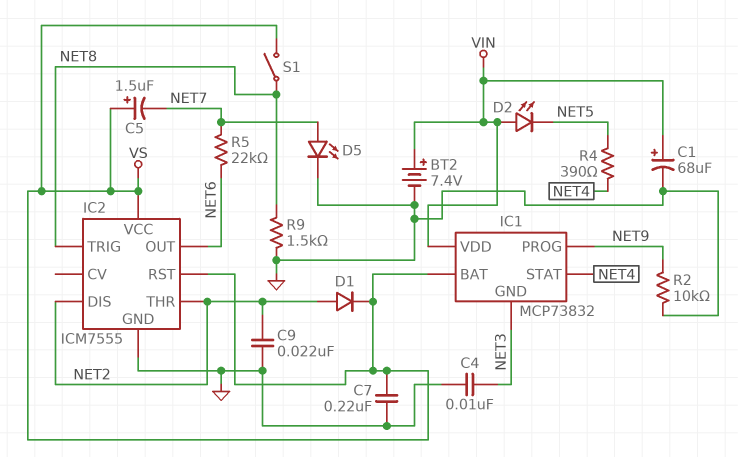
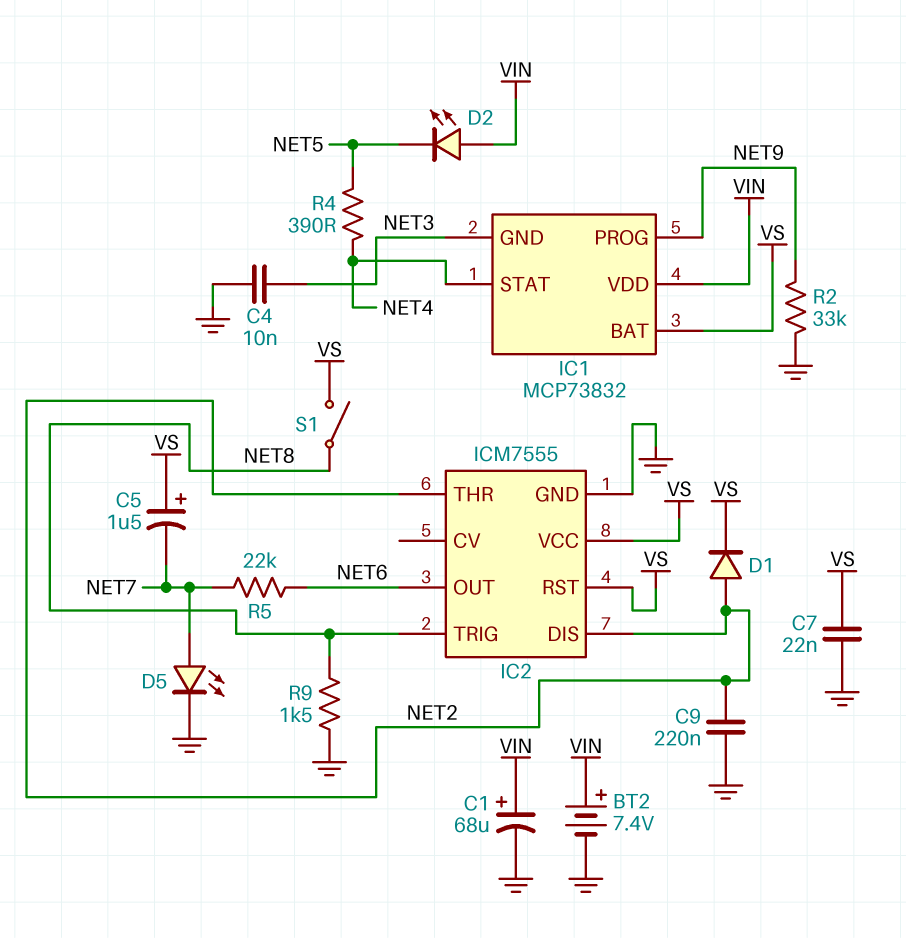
C7: 220nF (GND, VS) -> 22nF (GND, VS)
C9: 22nF (GND, NET2) -> 220nF (GND, NET2)
R2: 10k (GND, NET9) -> 33k (GND, NET9)

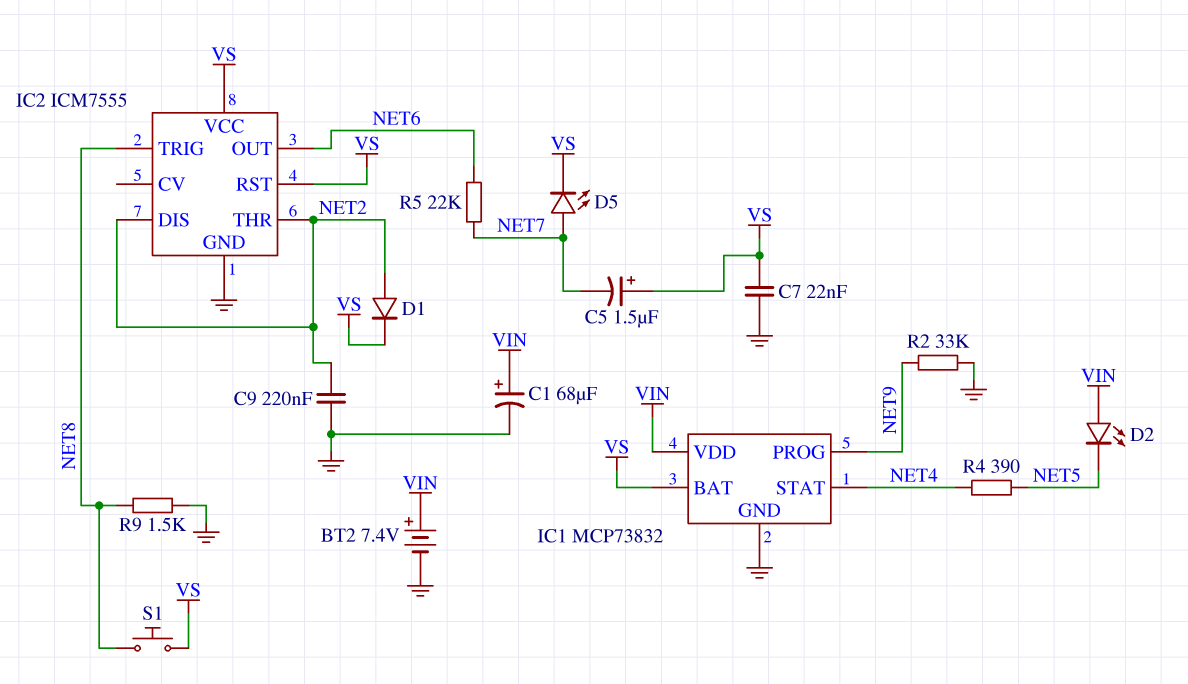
C4: 10nF (GND, NET3) -> none
D5: LED (A NET7, K GND) -> LED (A NET7, K VS)
IC1 pin GND: NET3 -> GND
S1: switch (NET8, VS) -> button (NET8, VS)

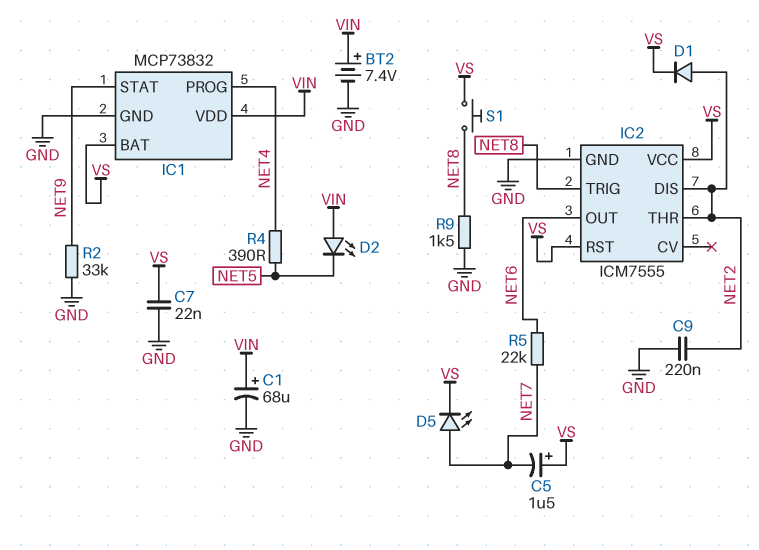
IC1 pin PROG: NET9 -> NET4
IC1 pin STAT: NET4 -> NET9

